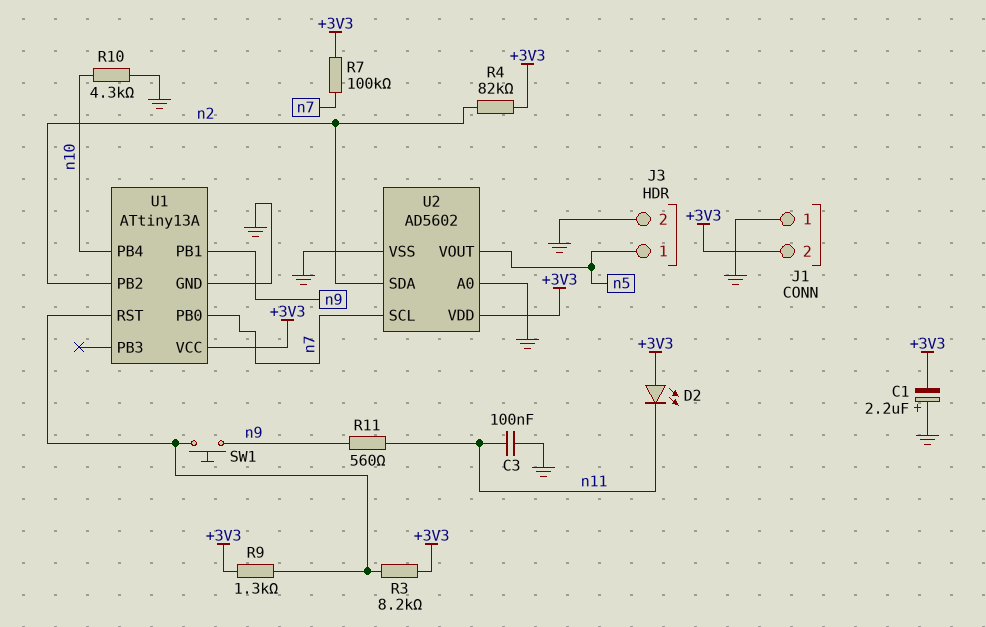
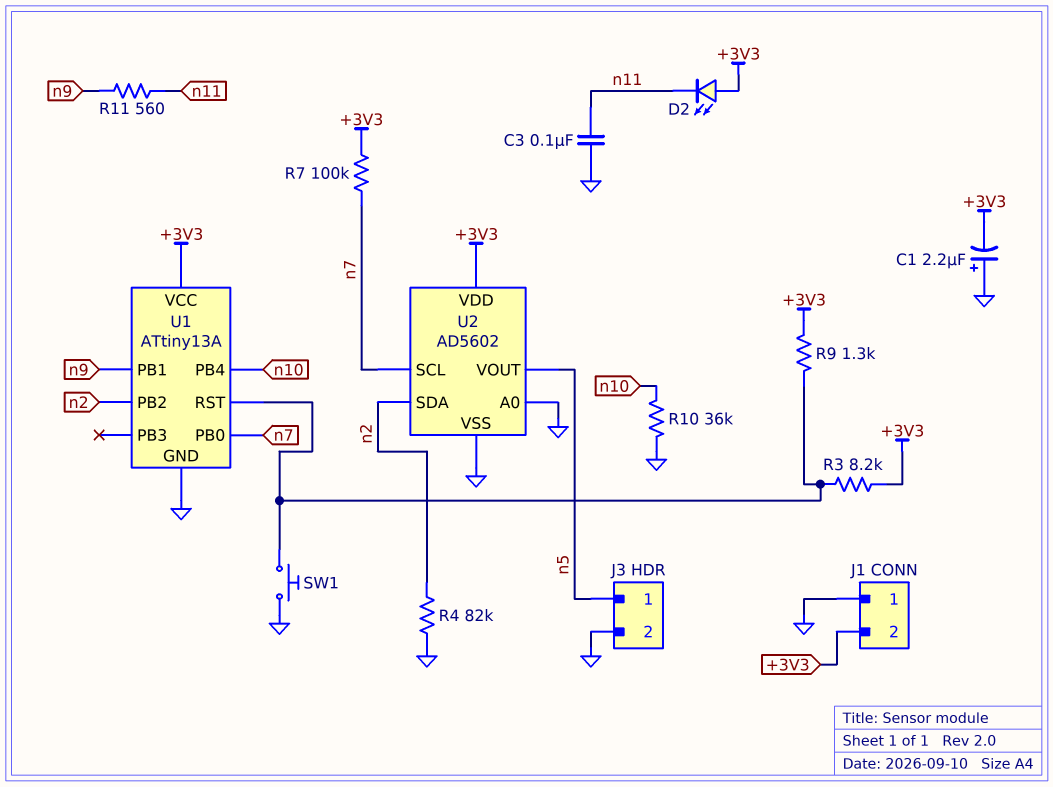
R4: 82k (+3V3, n2) -> 82k (GND, n2)
R10: 4.3k (GND, n10) -> 36k (GND, n10)
SW1: button (U1/RST, n9) -> button (GND, U1/RST)

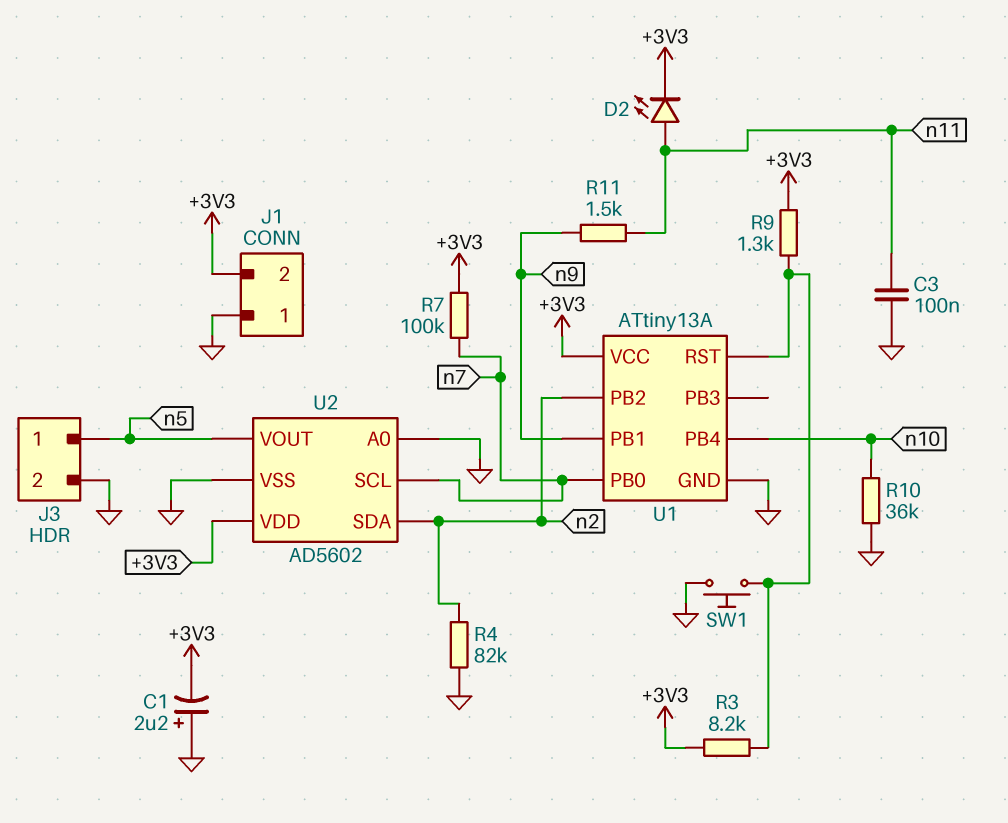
D2: LED (A +3V3, K n11) -> LED (A n11, K +3V3)
R11: 560 (n9, n11) -> 1.5k (n9, n11)

